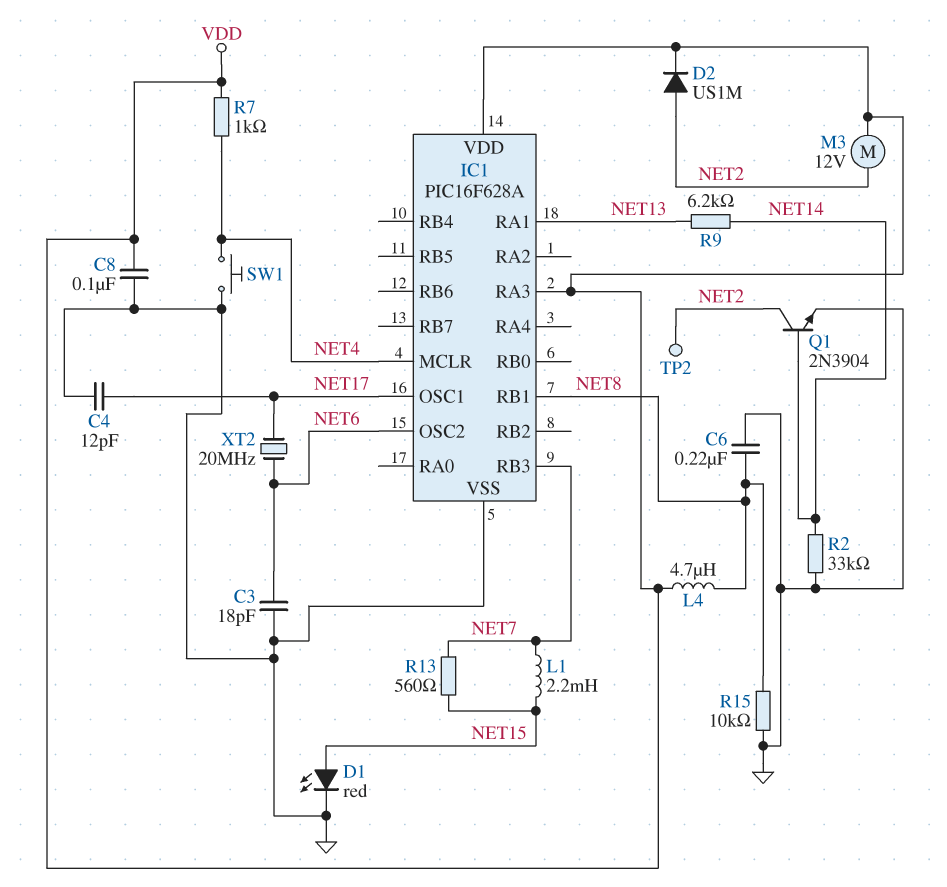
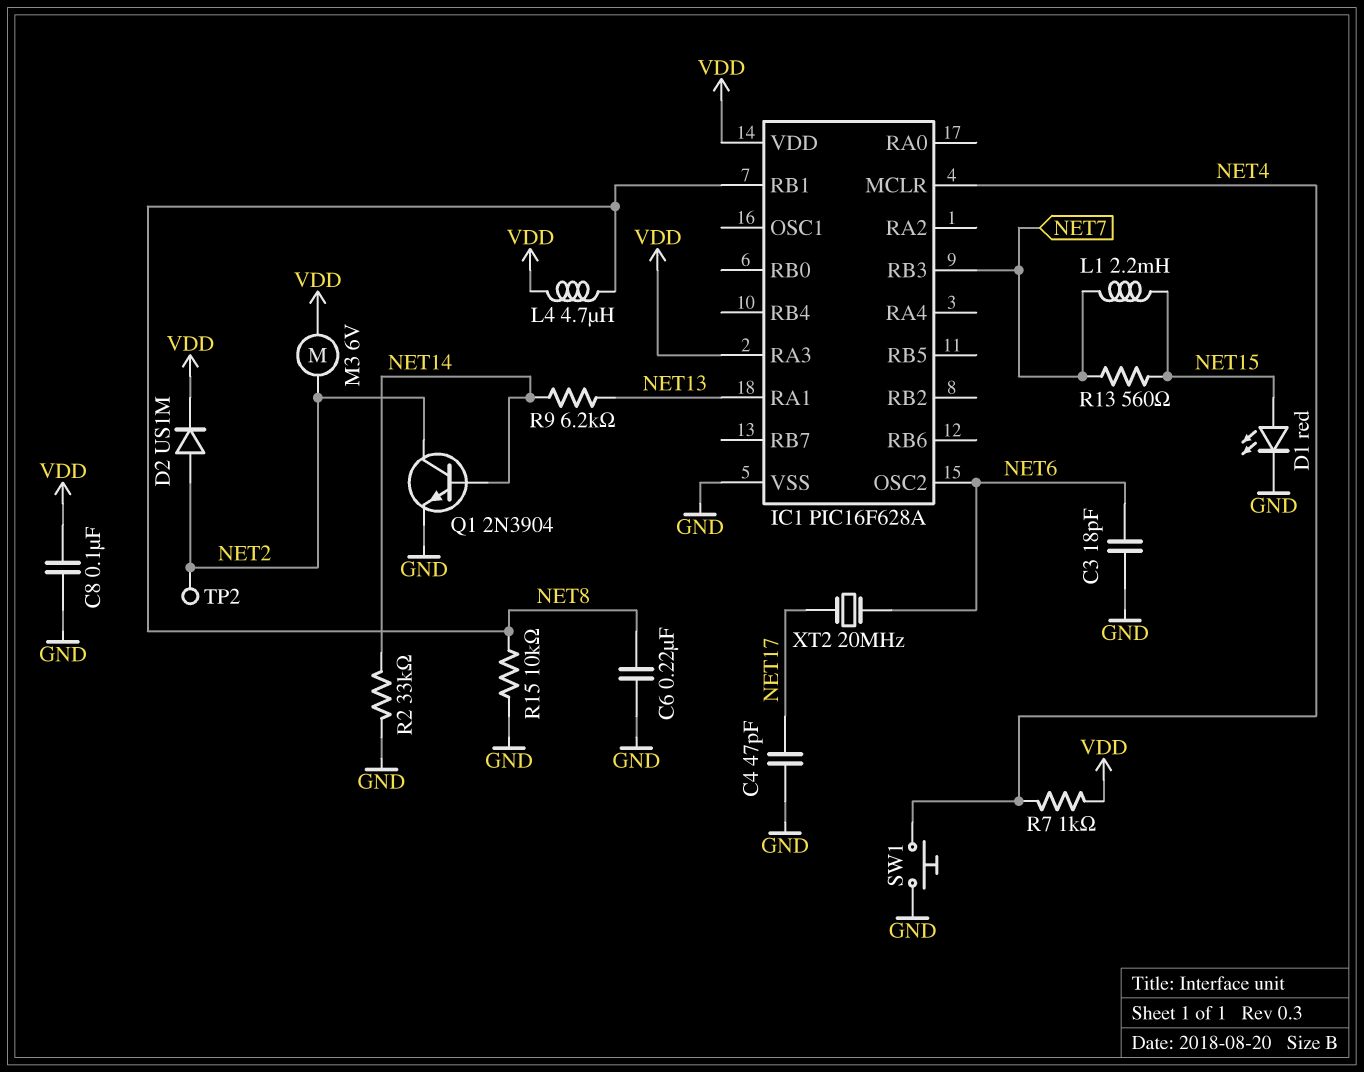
C4: 12pF (GND, NET17) -> 47pF (GND, NET17)
IC1 pin OSC1: NET17 -> none
M3: motor 12V (NET2, VDD) -> motor 6V (NET2, VDD)

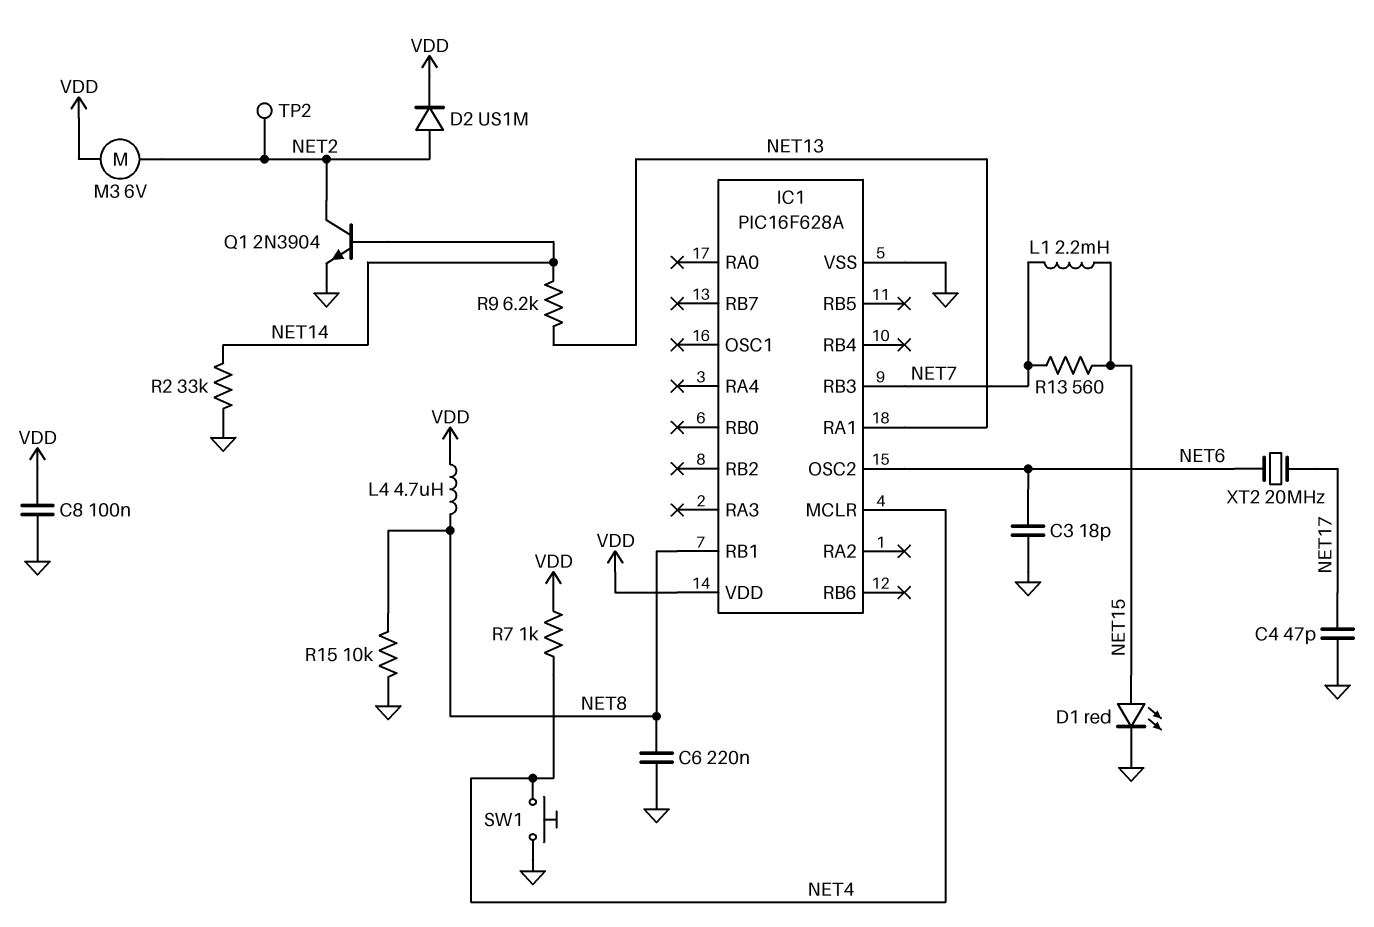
IC1 pin RA3: VDD -> none

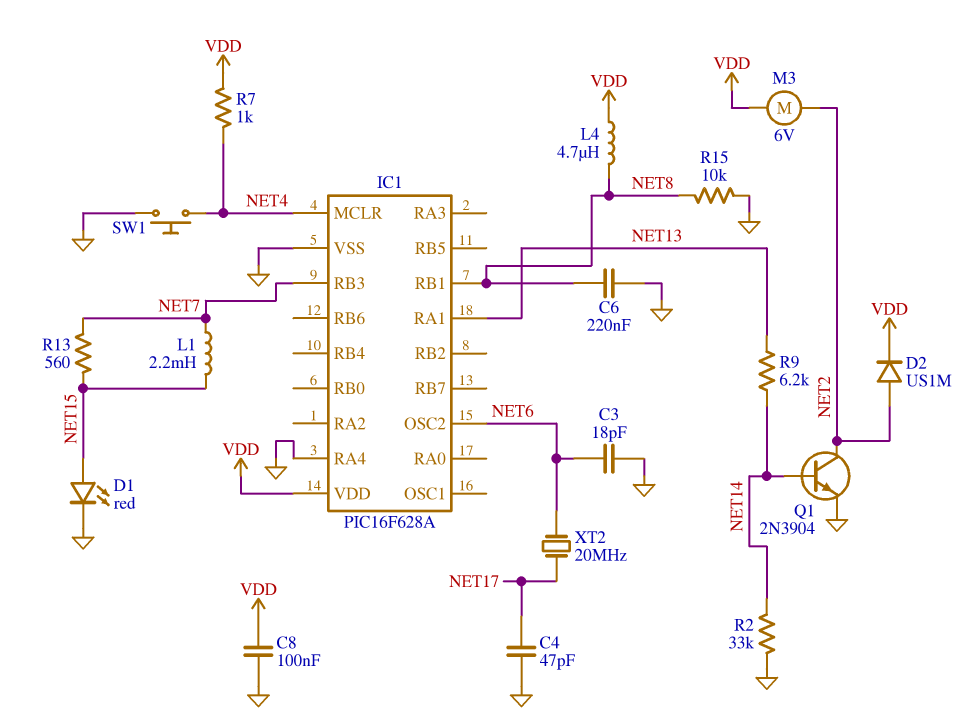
IC1 pin RA4: none -> GND
TP2: test point (NET2) -> none

